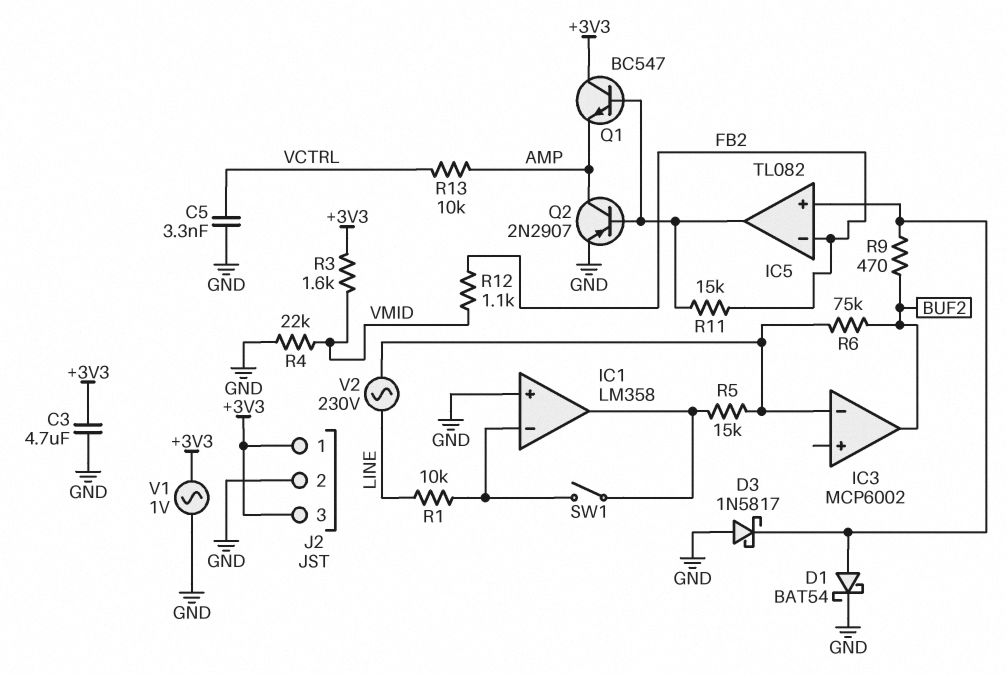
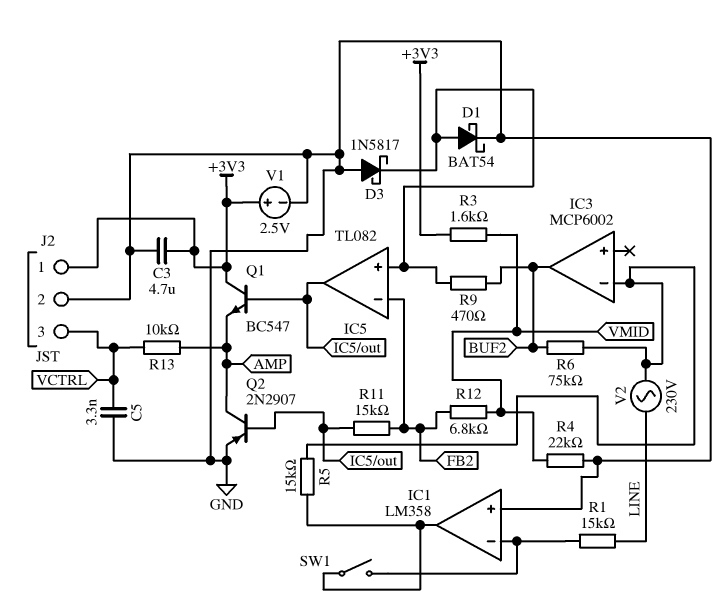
J2 pin 3: +3V3 -> VCTRL
R1: 10k (IC1/in-, LINE) -> 15k (IC1/in-, LINE)
R12: 1.1k (FB2, VMID) -> 6.8k (FB2, VMID)
V1: AC 1V (+3V3, GND) -> 2.5V (plus +3V3, minus GND)

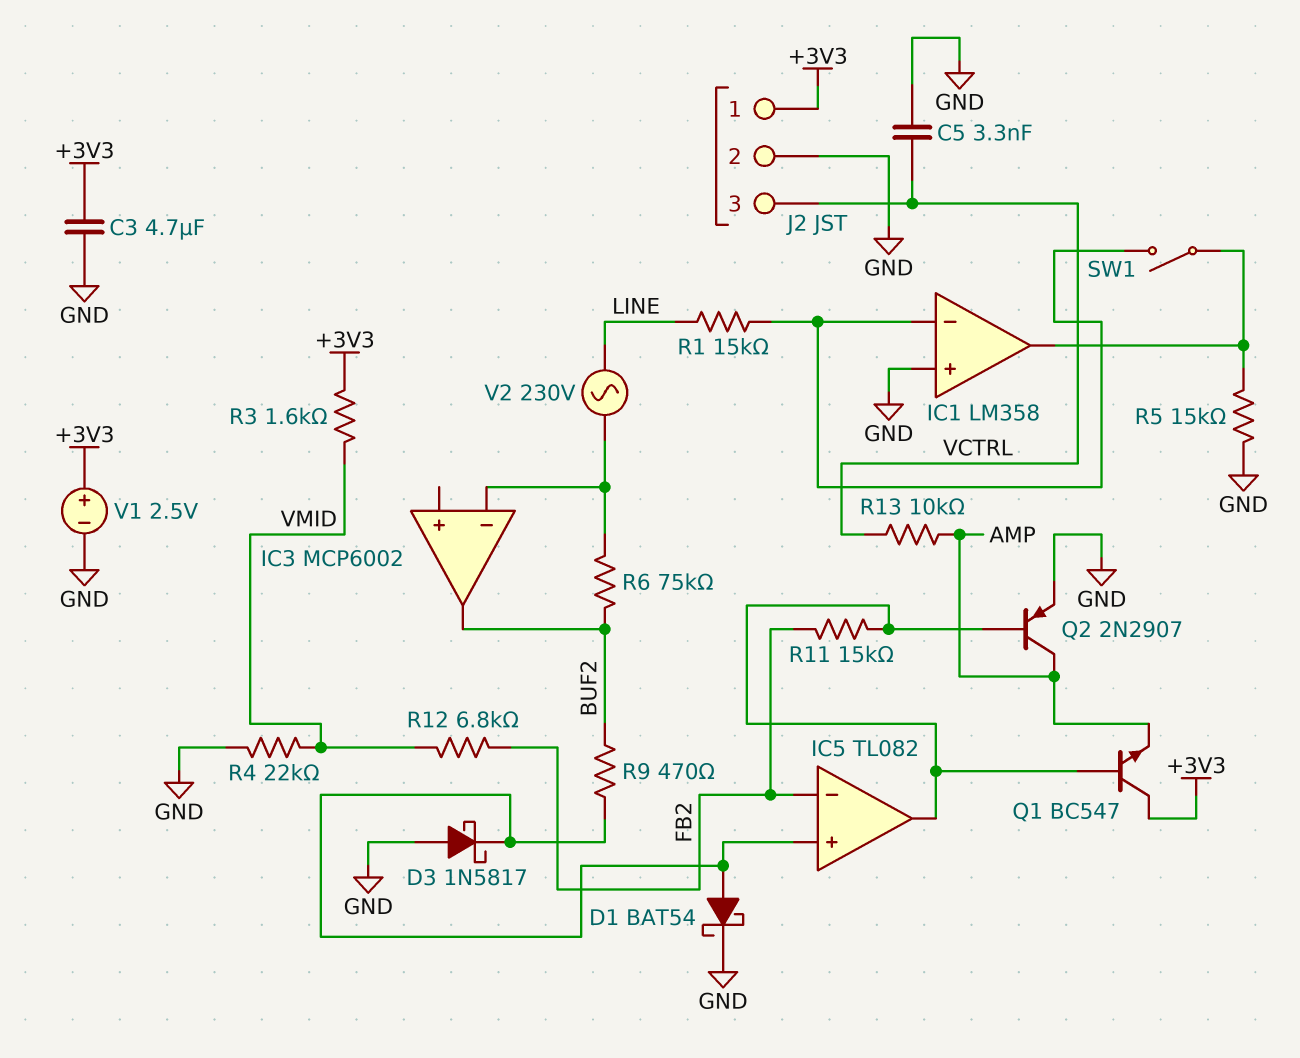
R5: 15k (IC1/out, IC3/in-) -> 15k (GND, IC1/out)

